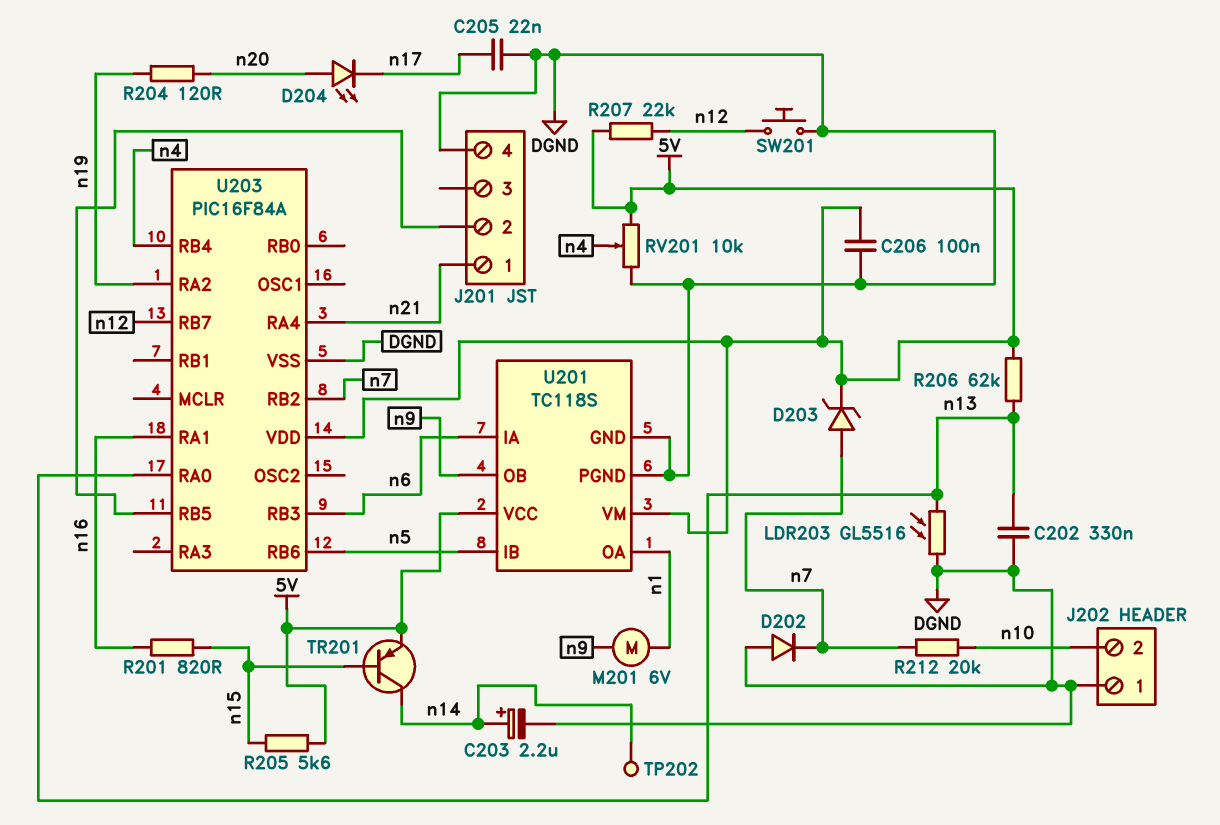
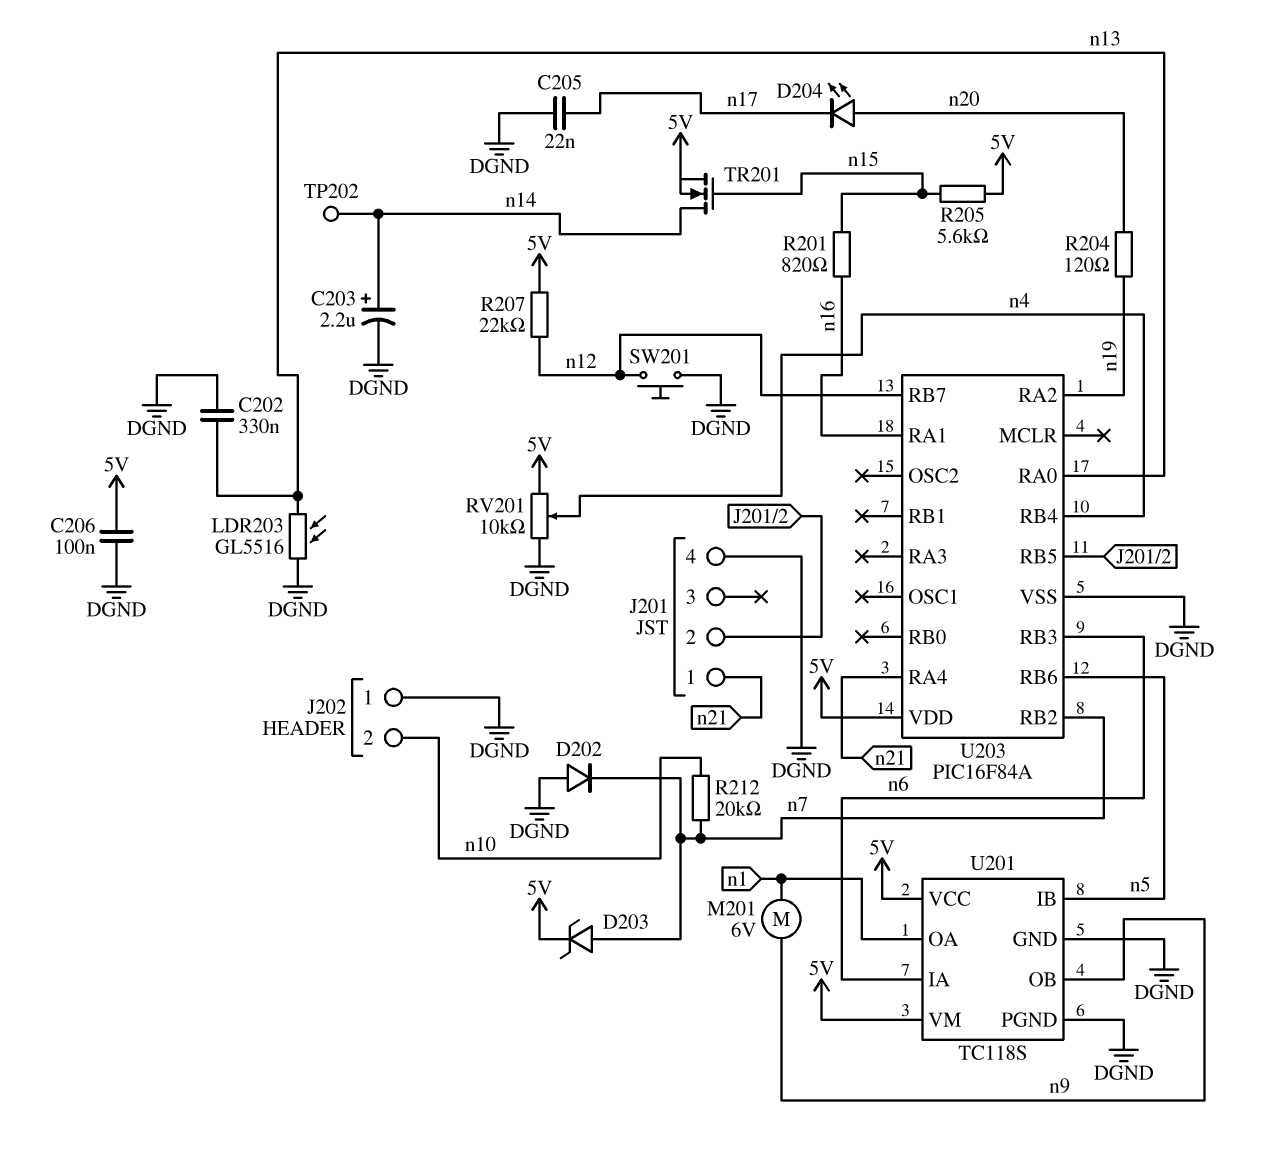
R206: 62k (5V, n13) -> none
TR201: PNP (B n15, C n14, E 5V) -> NMOS (G n15, D n14, S 5V)

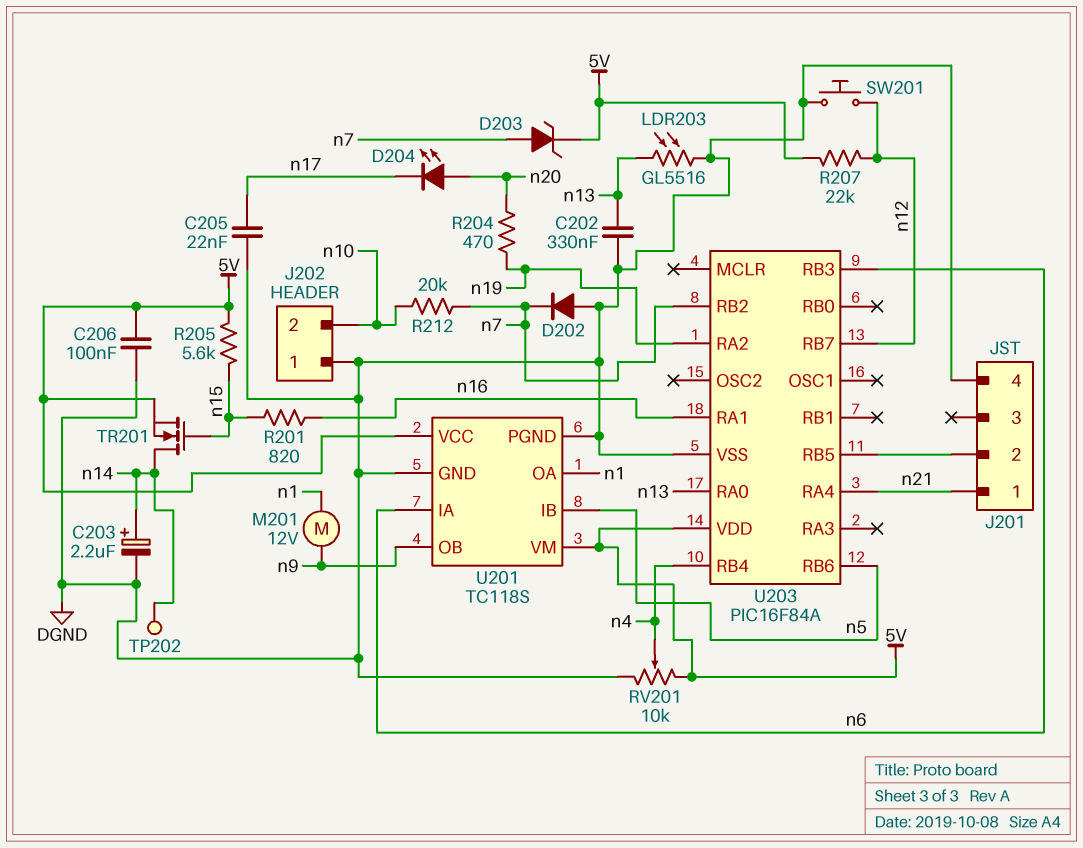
M201: motor 6V (n1, n9) -> motor 12V (n1, n9)
R204: 120 (n19, n20) -> 470 (n19, n20)

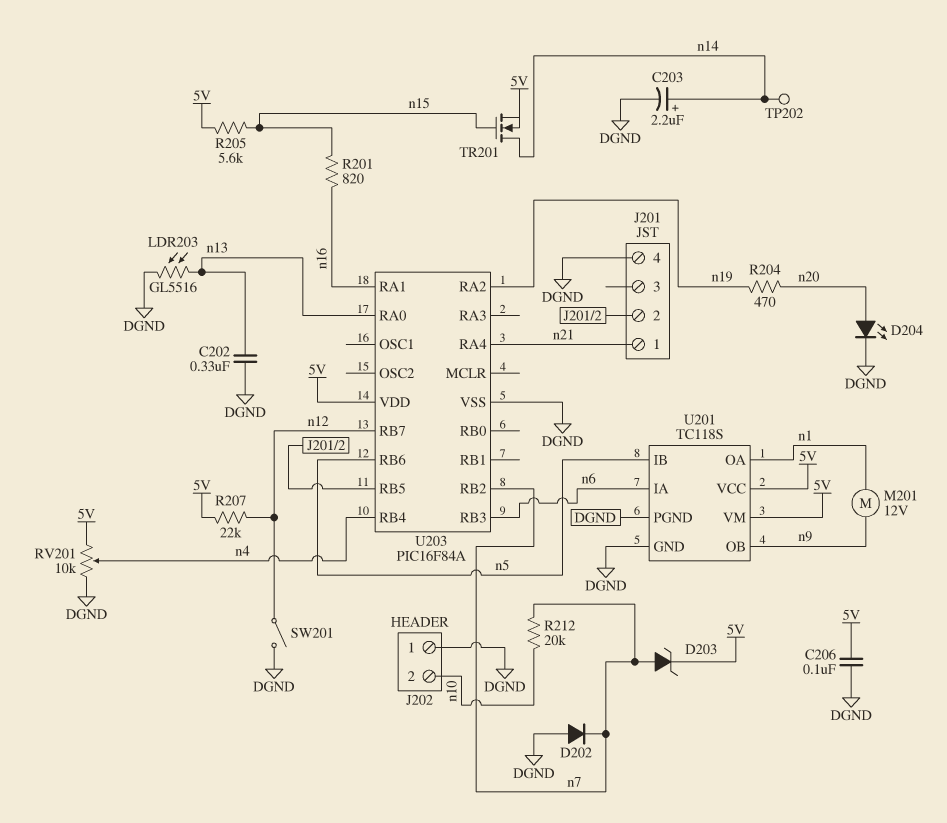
C205: 22nF (DGND, n17) -> none
D204: LED (A n20, K n17) -> LED (A n20, K DGND)
SW201: button (DGND, n12) -> switch (DGND, n12)

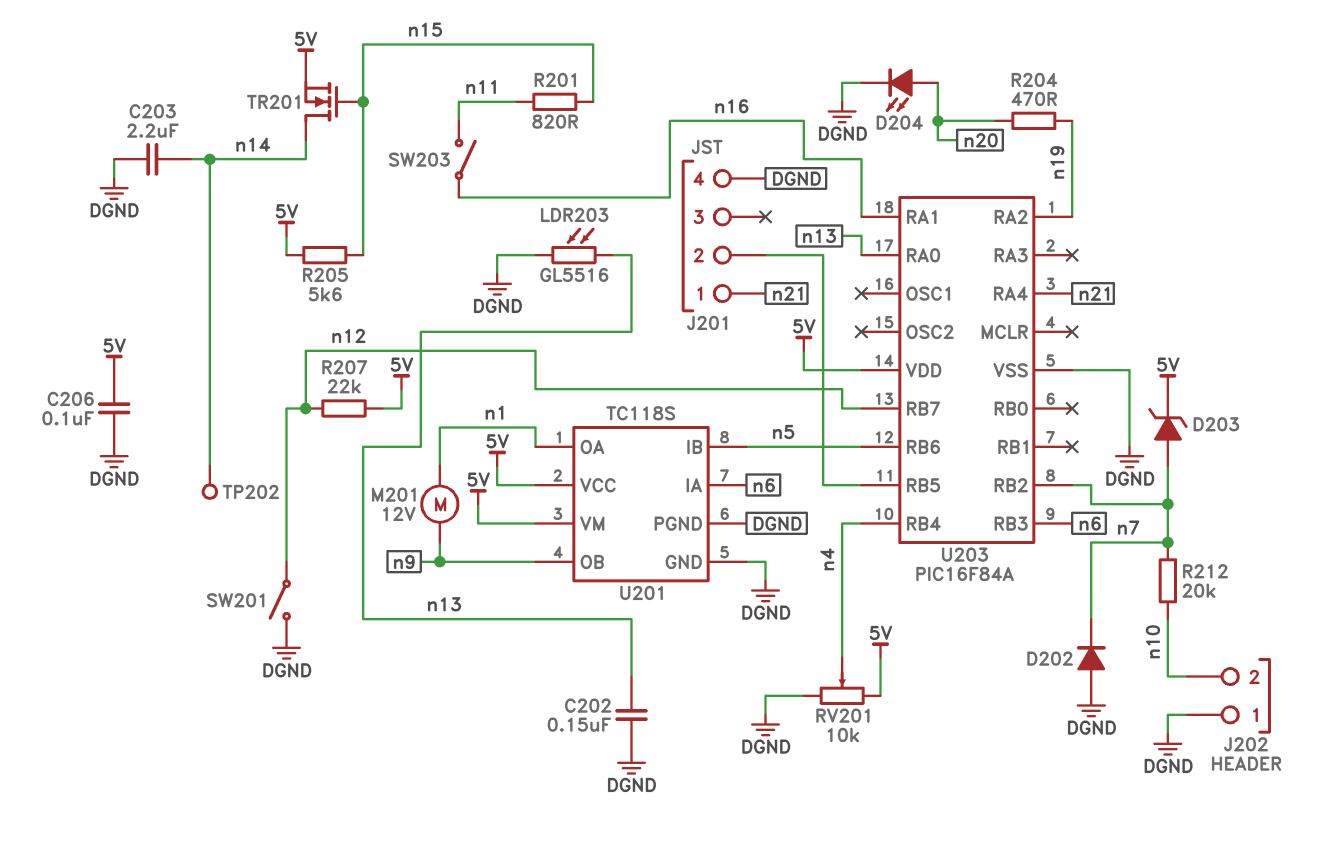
C202: 330nF (DGND, n13) -> 150nF (DGND, n13)
C203: 2.2uF (plus n14, minus DGND) -> 2.2uF (DGND, n14)
R201: 820 (n15, n16) -> 820 (n11, n15)
SW203: none -> switch (n11, n16)

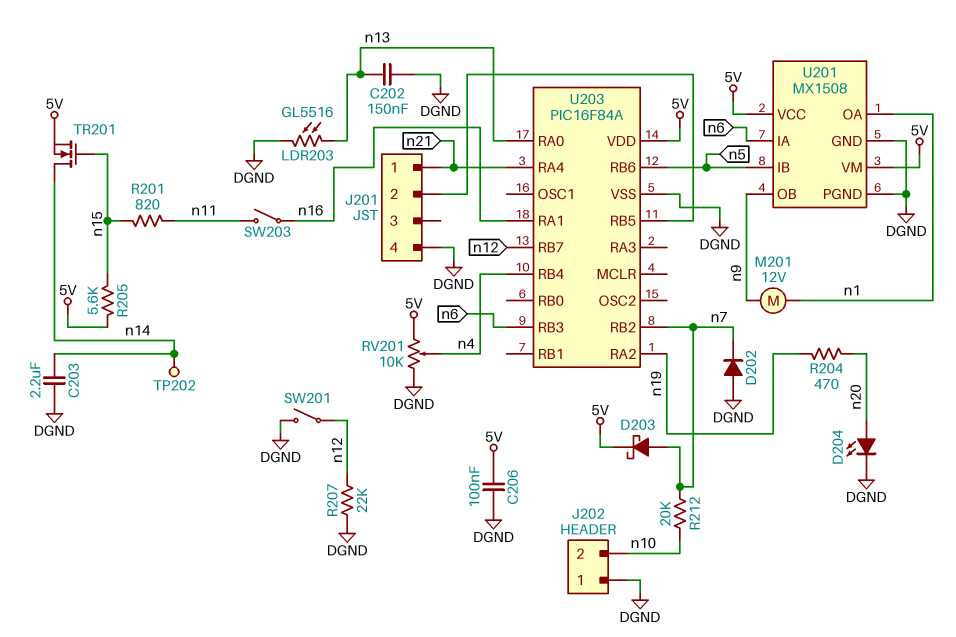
D203: zener (A n7, K 5V) -> schottky (A n7, K 5V)
R207: 22k (5V, n12) -> 22k (DGND, n12)
U201: TC118S -> MX1508

